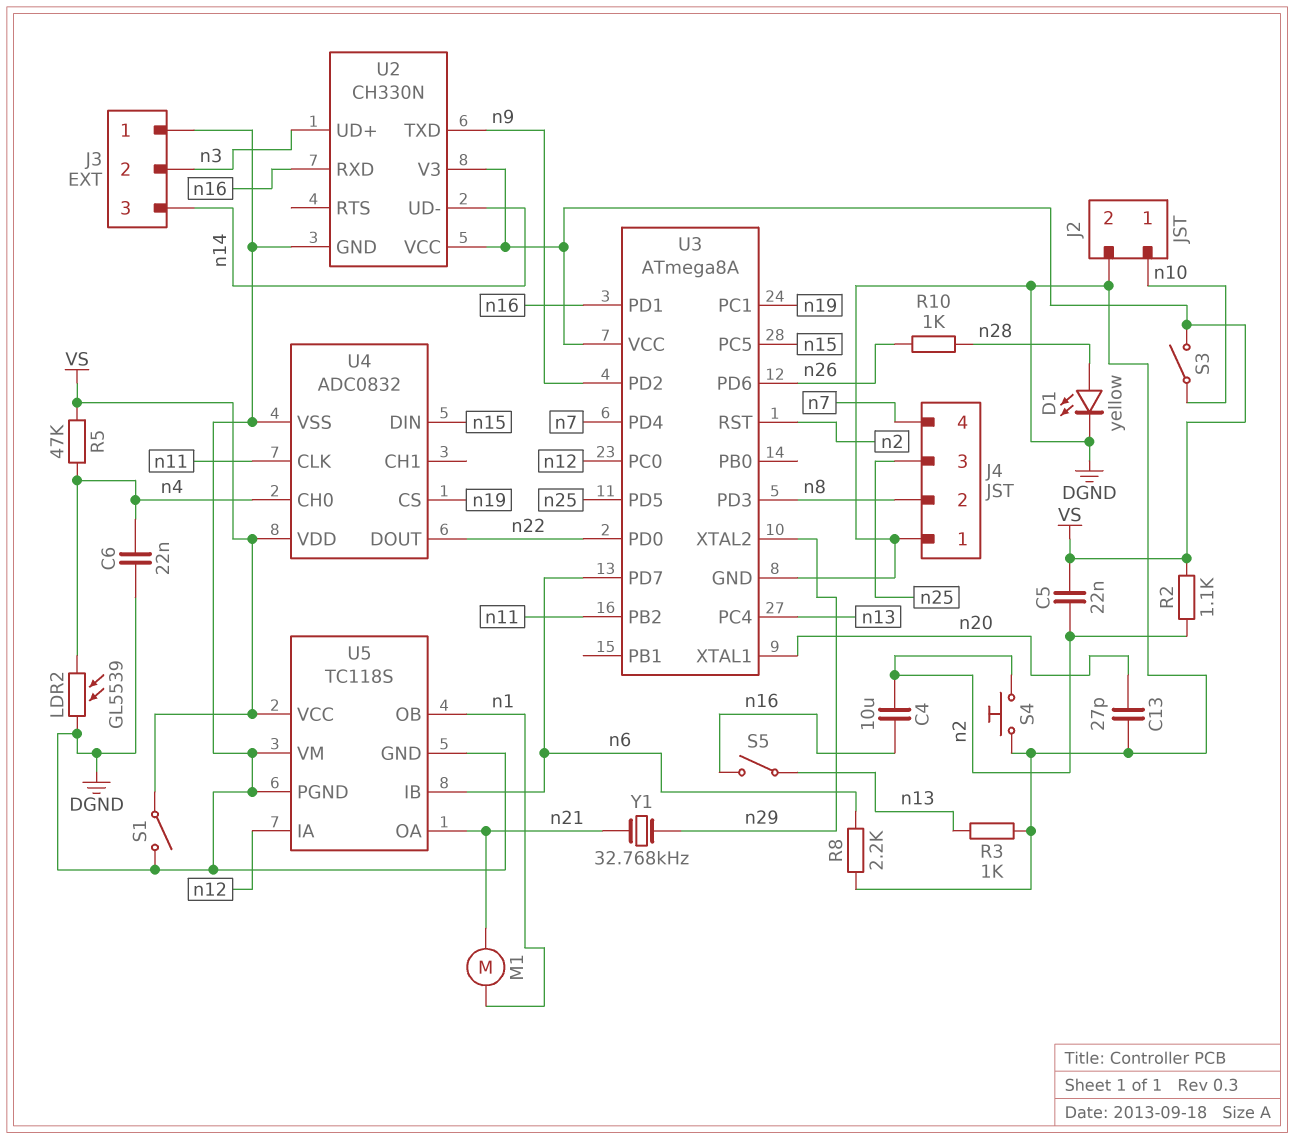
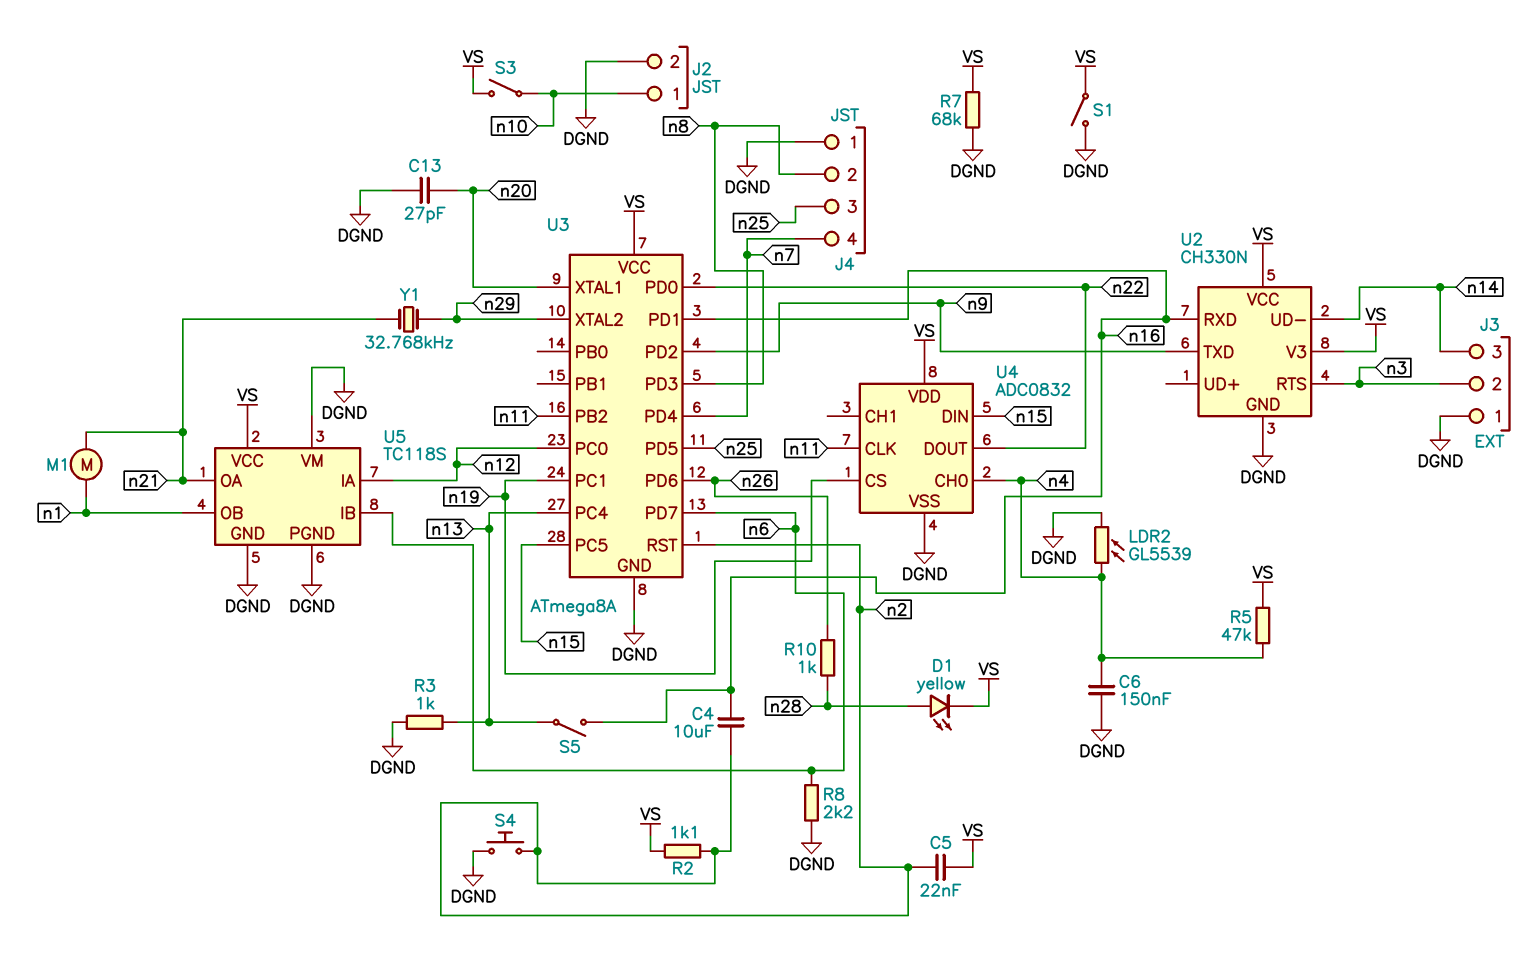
C6: 22nF (DGND, n4) -> 150nF (DGND, n4)
D1: LED yellow (A n28, K DGND) -> LED yellow (A n28, K VS)
R7: none -> 68k (DGND, VS)
U2 pin RTS: none -> n3
U2 pin UD+: n3 -> none

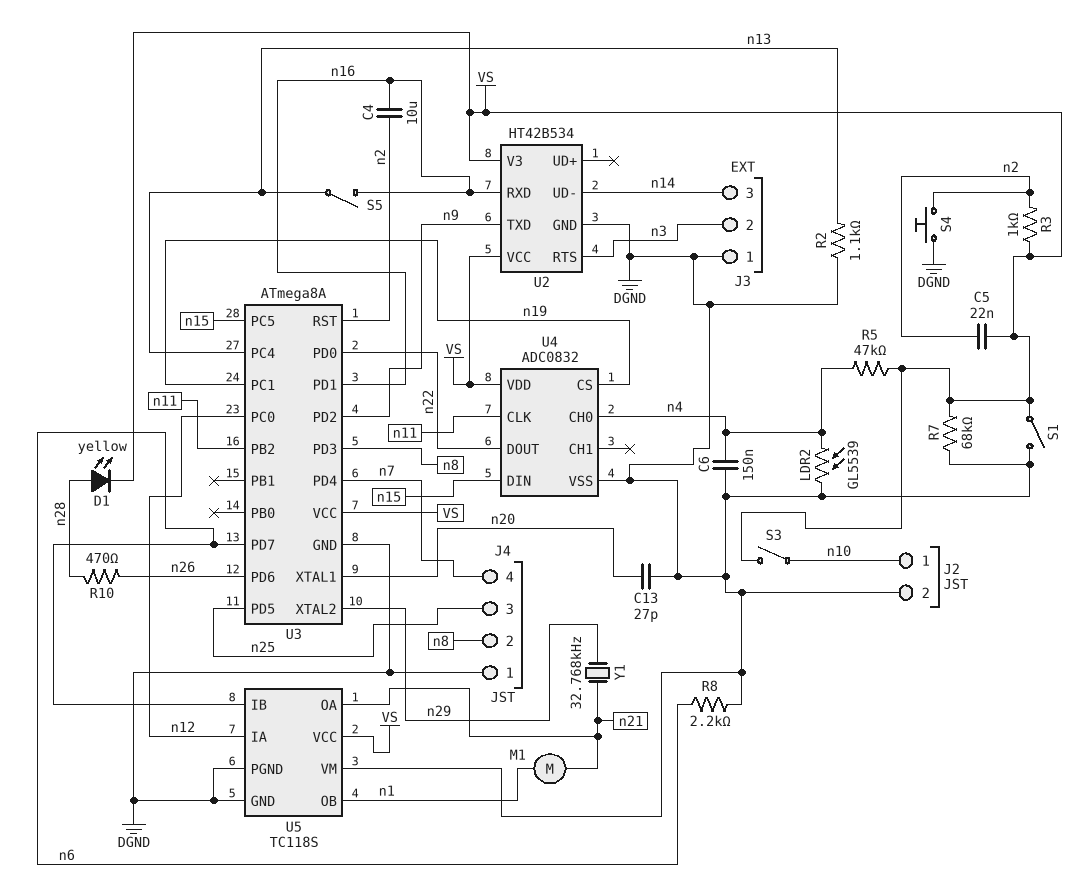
R2: 1.1k (VS, n2) -> 1.1k (DGND, n13)
R3: 1k (DGND, n13) -> 1k (VS, n2)
R10: 1k (n26, n28) -> 470 (n26, n28)
U2: CH330N -> HT42B534

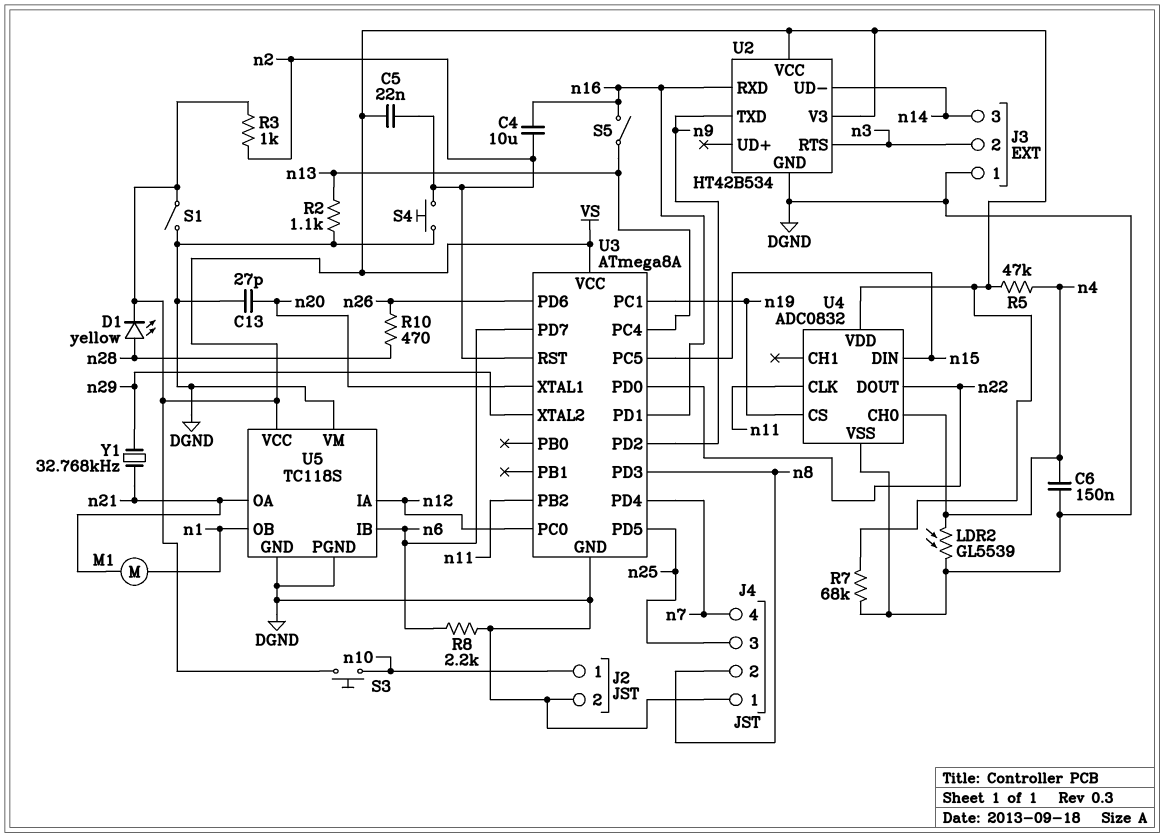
S3: switch (VS, n10) -> button (VS, n10)

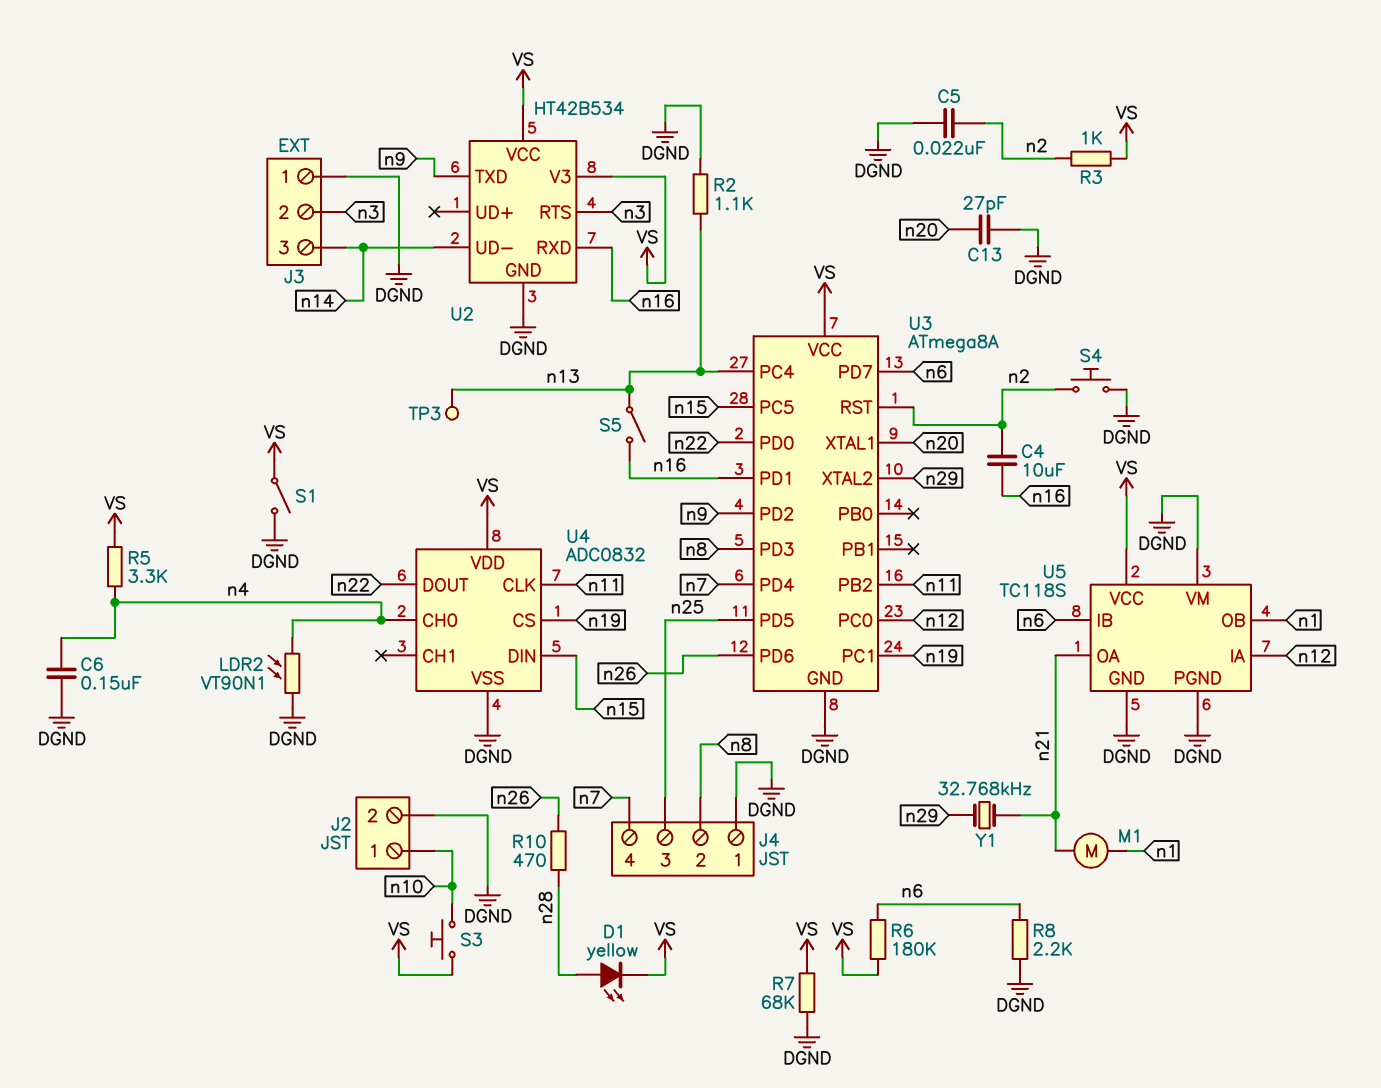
C5: 22nF (VS, n2) -> 22nF (DGND, n2)
LDR2: GL5539 (DGND, n4) -> VT90N1 (DGND, n4)
R5: 47k (VS, n4) -> 3.3k (VS, n4)
R6: none -> 180k (VS, n6)
TP3: none -> test point (n13)

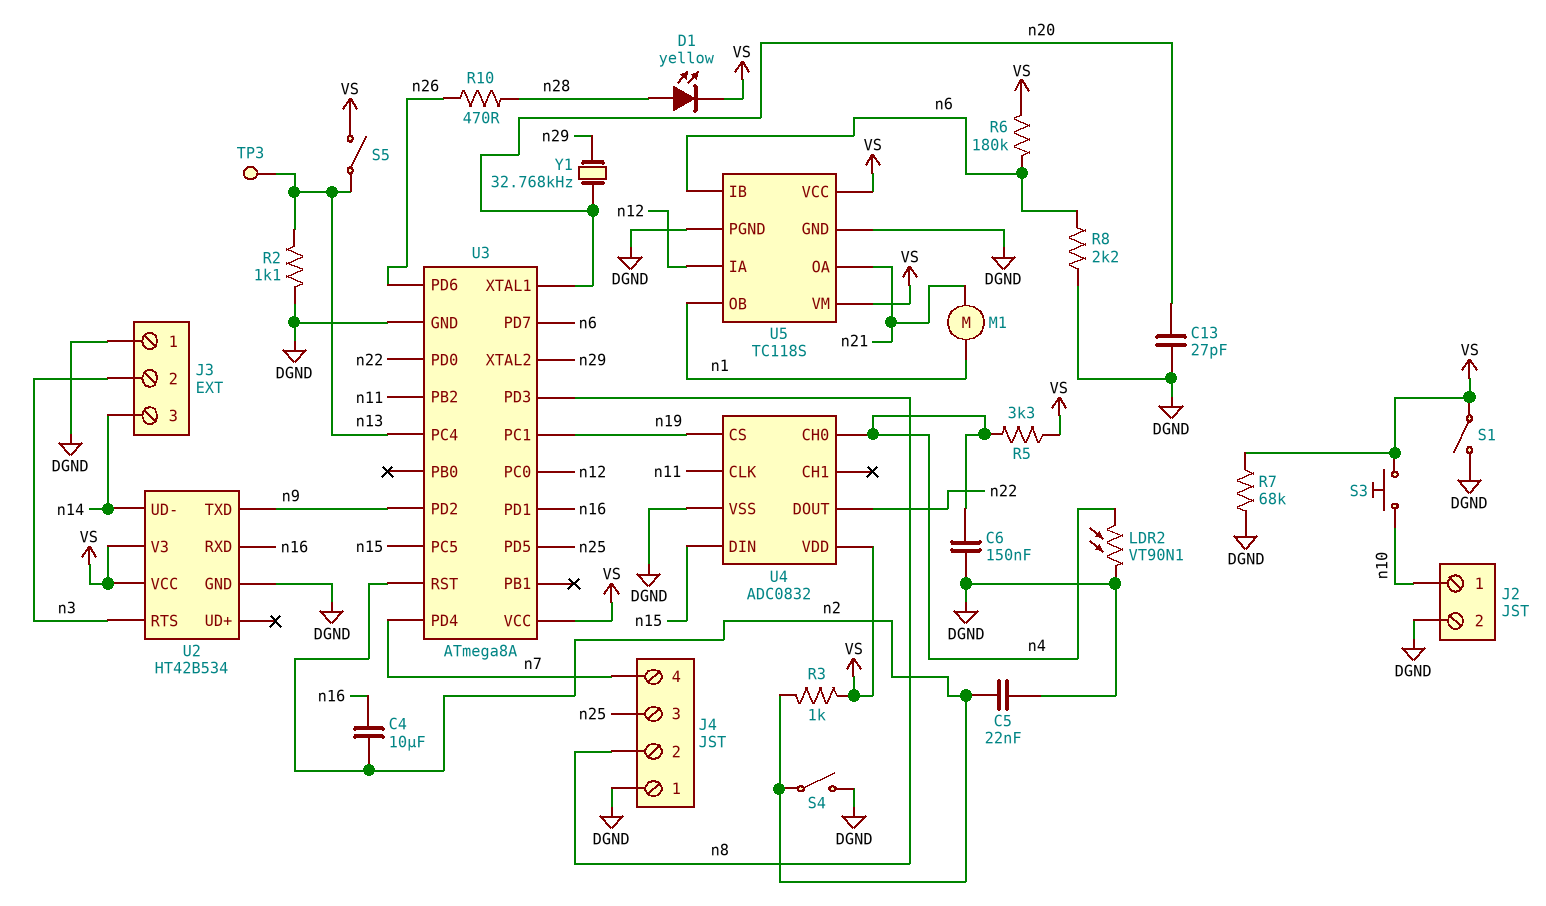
S4: button (DGND, n2) -> switch (DGND, n2)
S5: switch (n13, n16) -> switch (VS, n13)
U5 pin VM: DGND -> VS
Y1: 32.768kHz (n21, n29) -> 32.768kHz (n20, n29)

